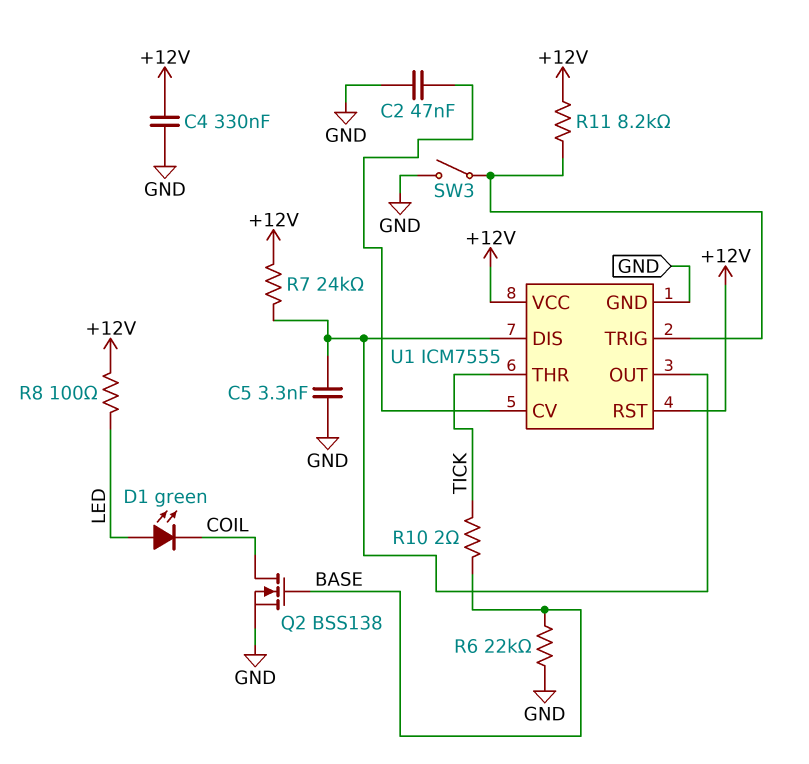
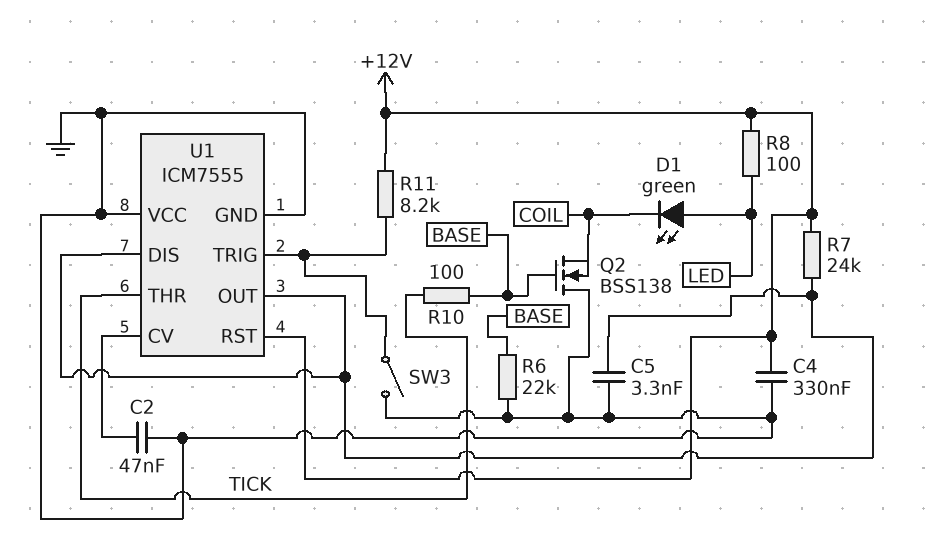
Q2: NMOS BSS138 (G BASE, D COIL, S GND) -> NMOS BSS138 (G BASE, D GND, S COIL)
R10: 2 (BASE, TICK) -> 100 (BASE, TICK)
U1 pin VCC: +12V -> GND

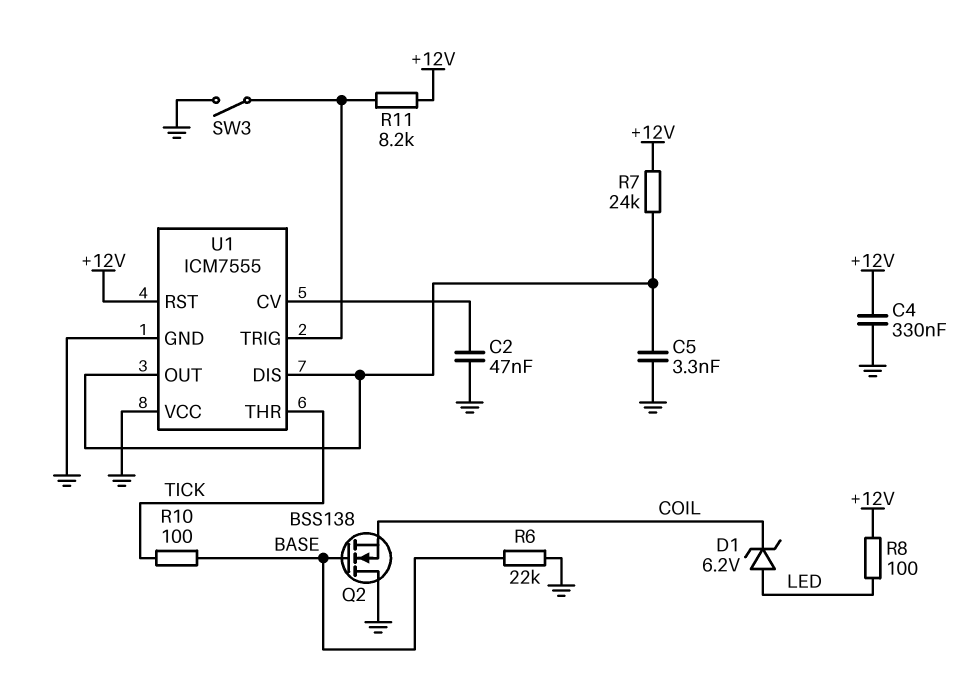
D1: LED green (A LED, K COIL) -> zener 6.2V (A LED, K COIL)

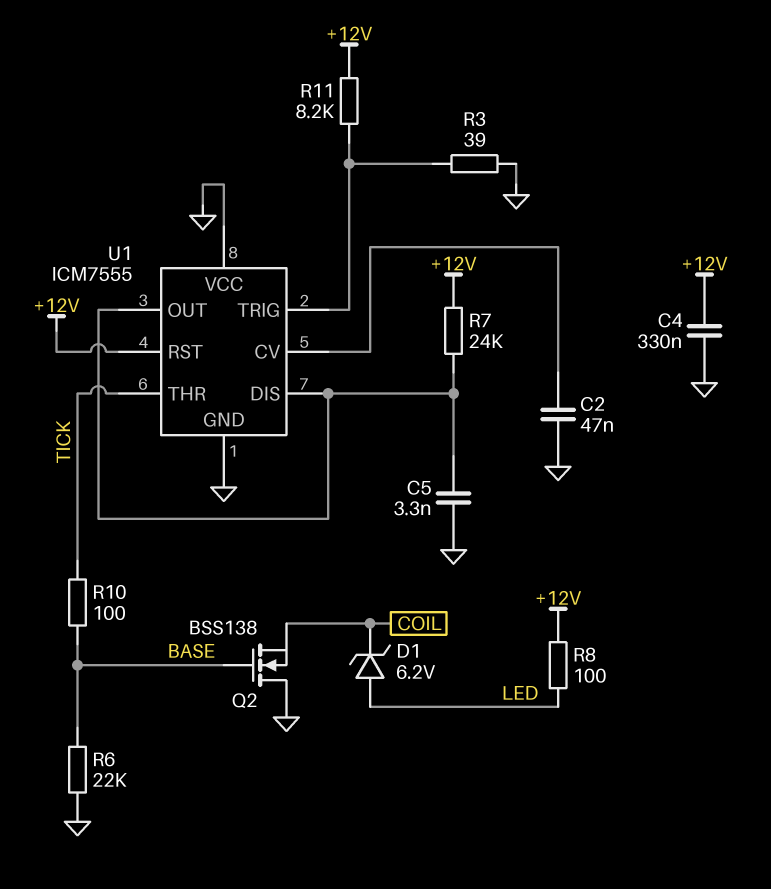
R3: none -> 39 (GND, U1/TRIG)
SW3: switch (GND, U1/TRIG) -> none

